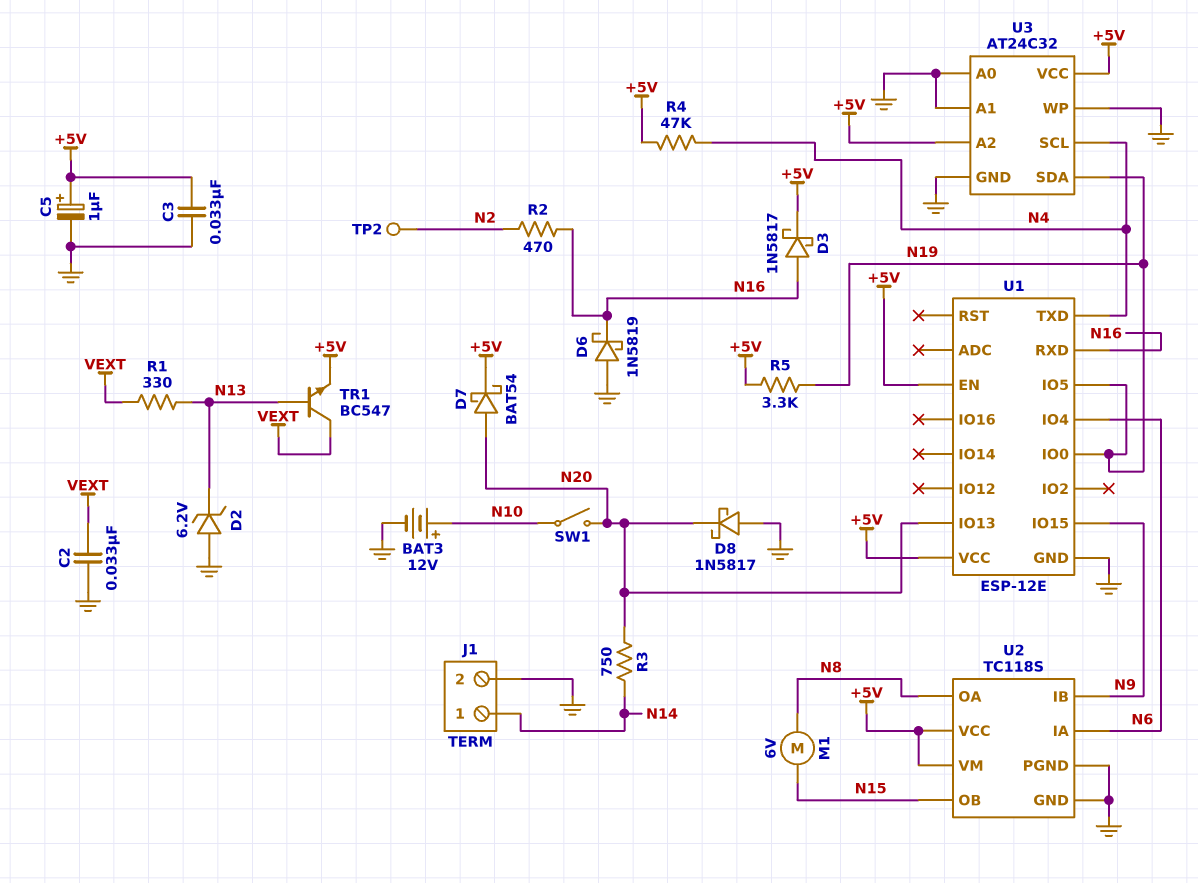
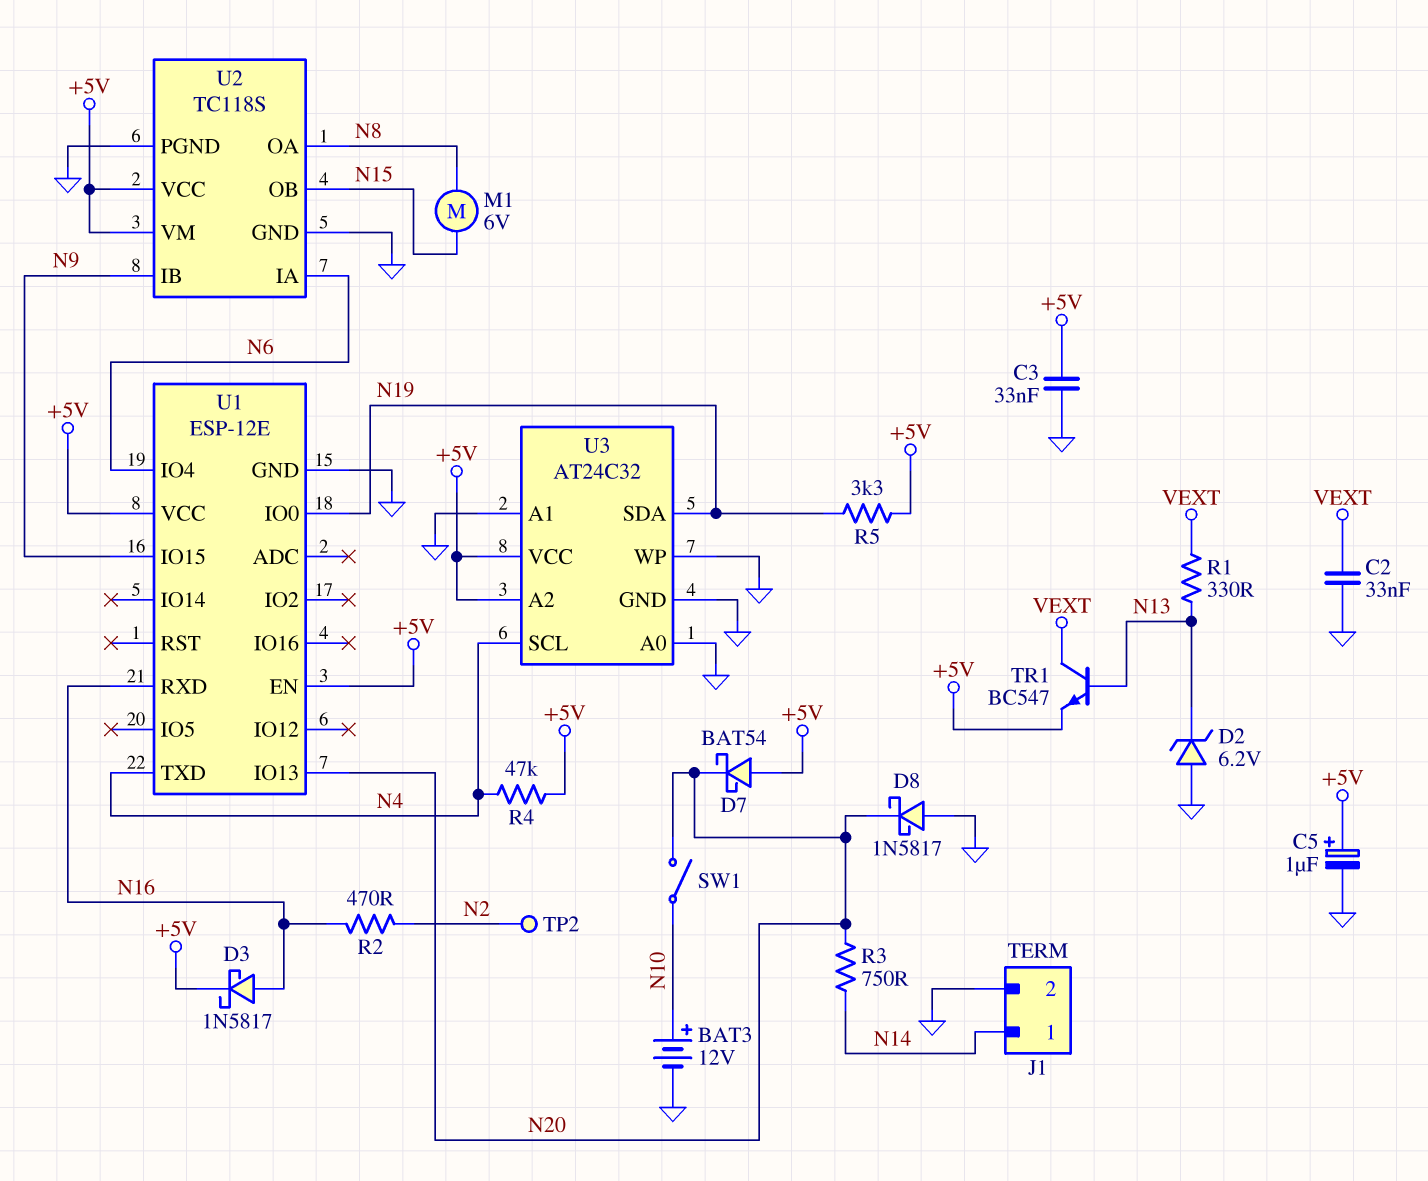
D6: schottky 1N5819 (A GND, K N16) -> none
D7: schottky BAT54 (A N20, K +5V) -> schottky BAT54 (A +5V, K N20)
U1 pin IO5: N19 -> none

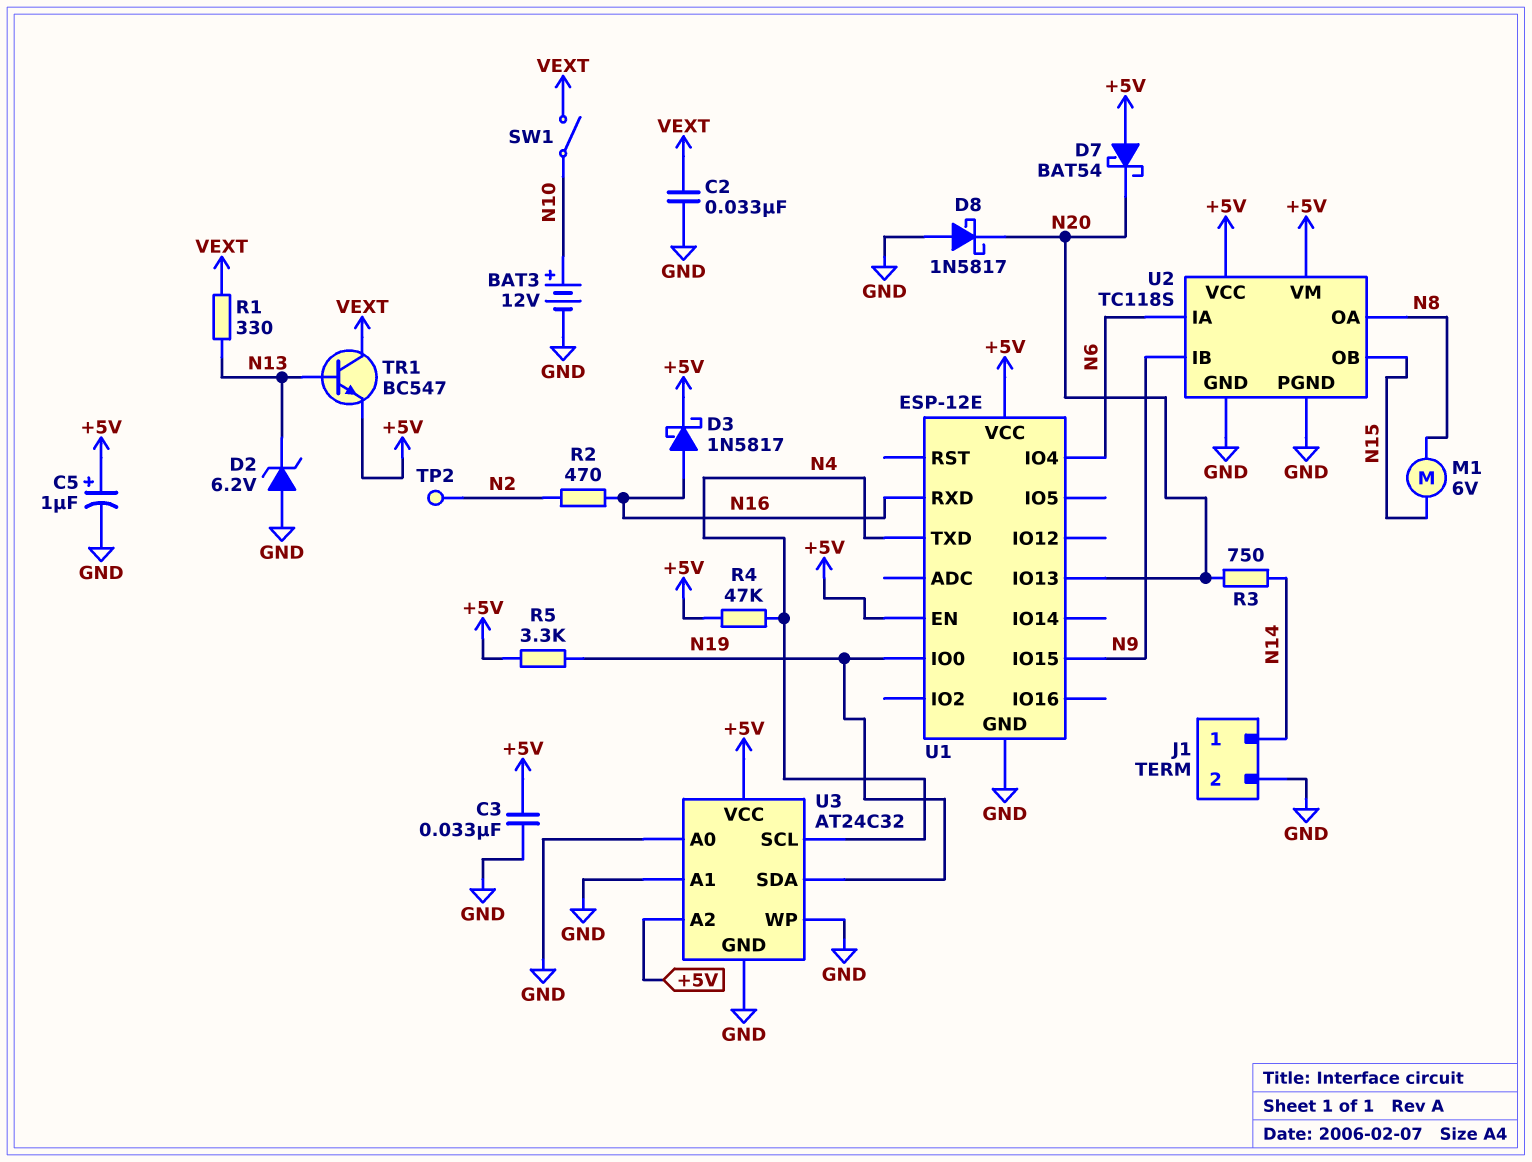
SW1: switch (N10, N20) -> switch (N10, VEXT)

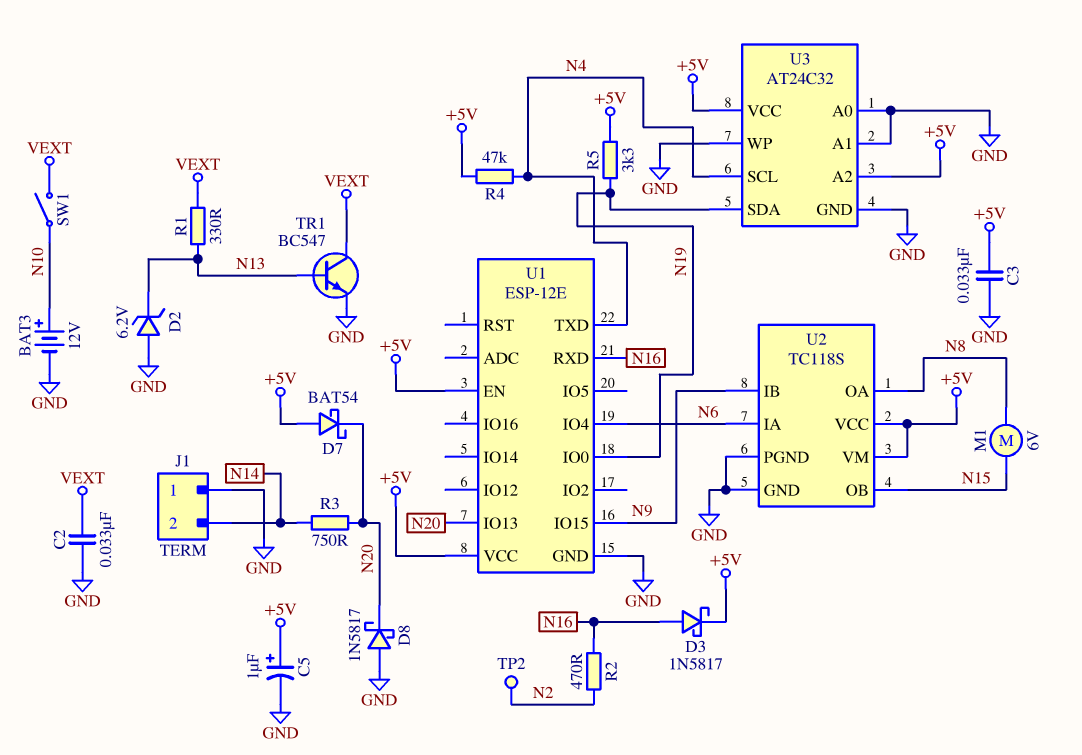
J1 pin 1: N14 -> GND
J1 pin 2: GND -> N14
TR1: NPN BC547 (B N13, C VEXT, E +5V) -> NPN BC547 (B N13, C VEXT, E GND)

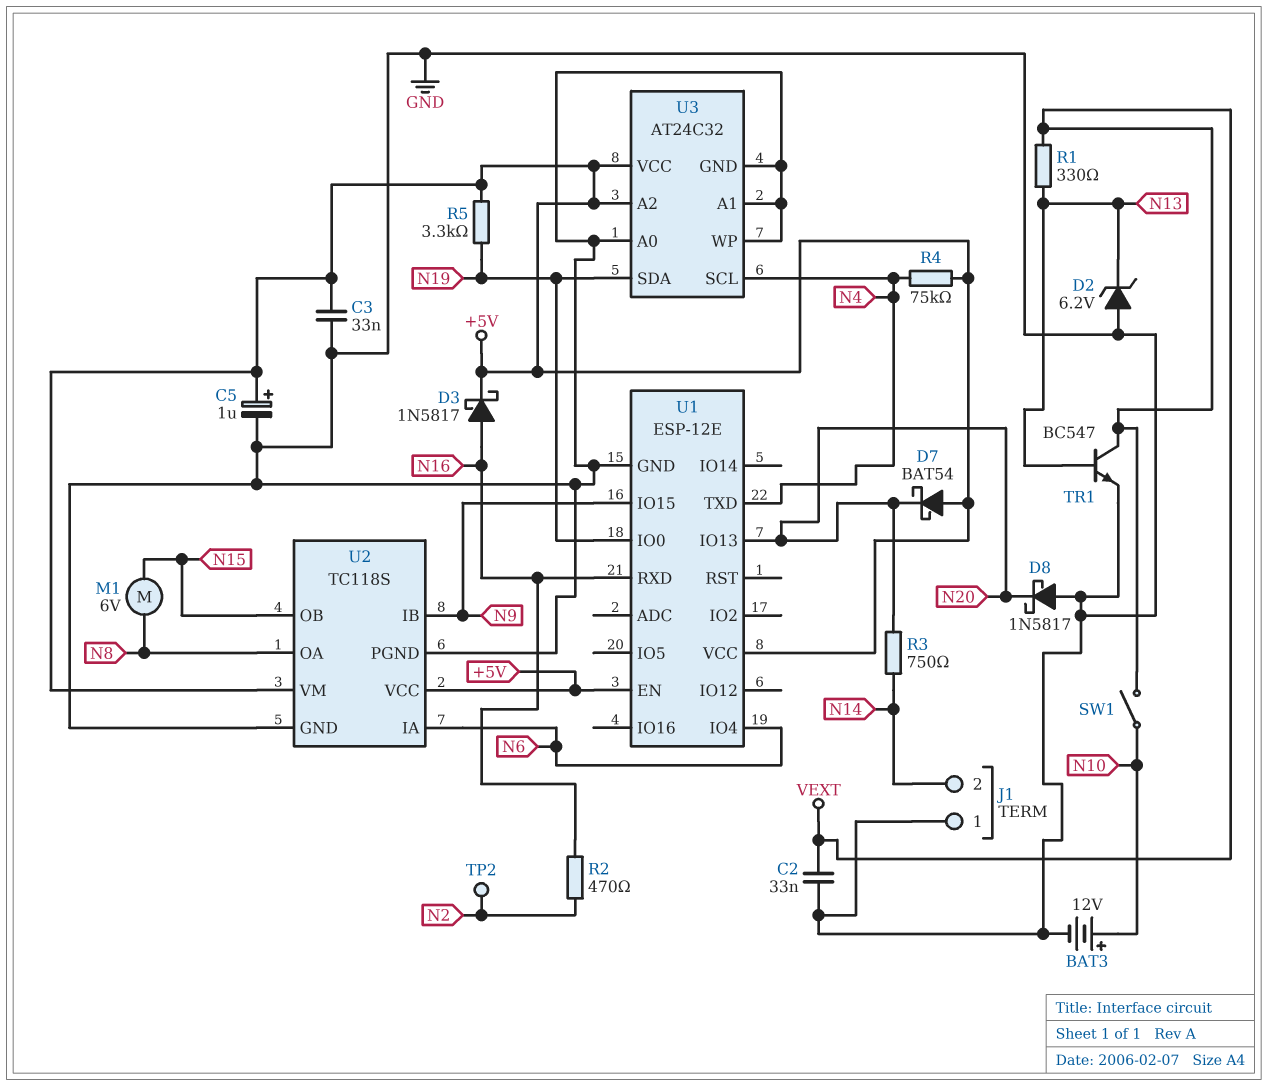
R4: 47k (+5V, N4) -> 75k (+5V, N4)

